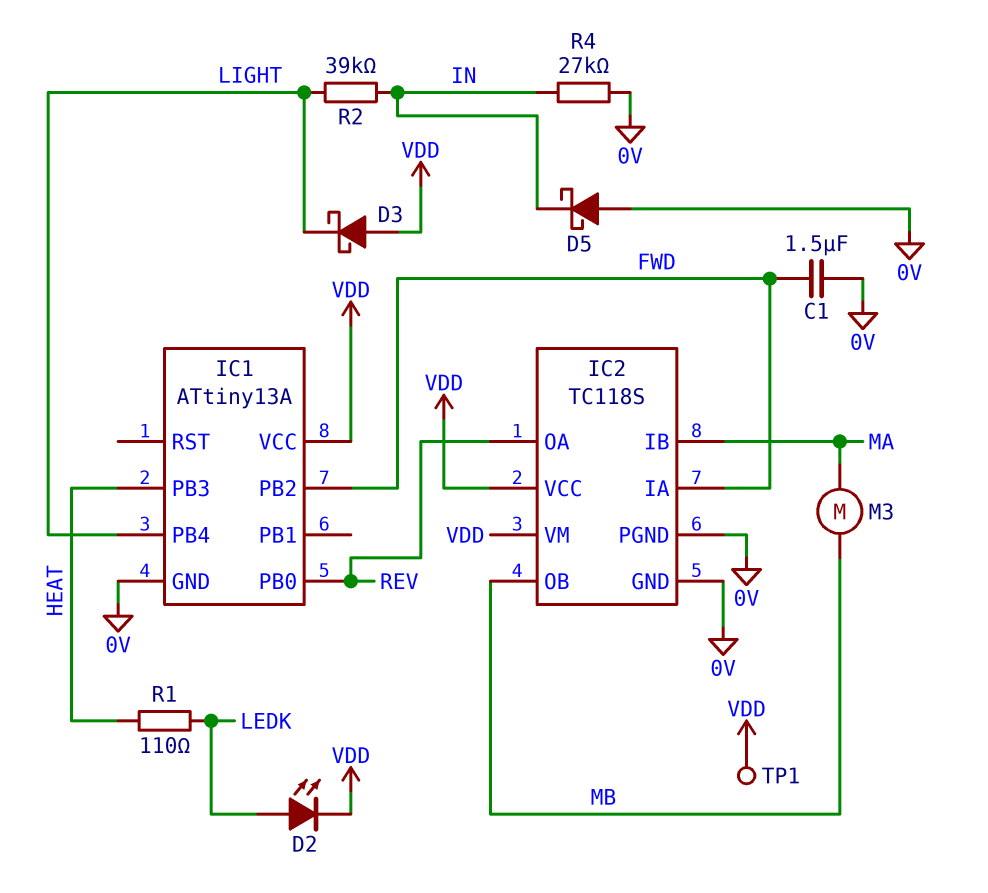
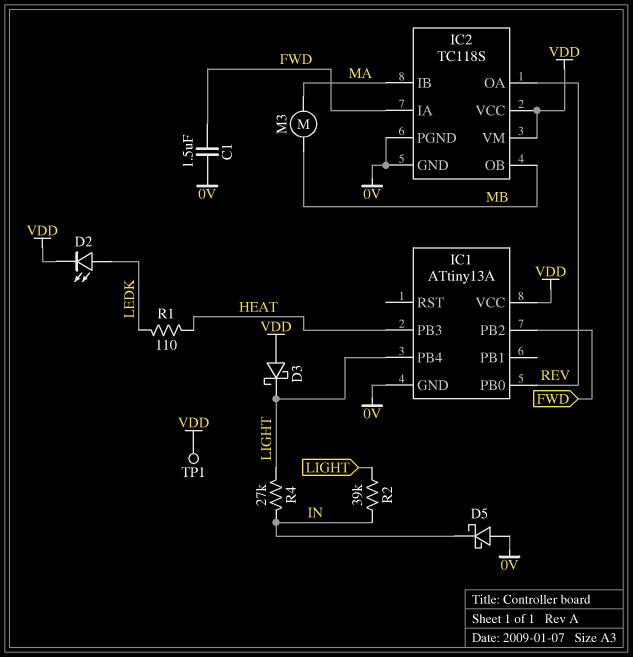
R4: 27k (0V, IN) -> 27k (IN, LIGHT)

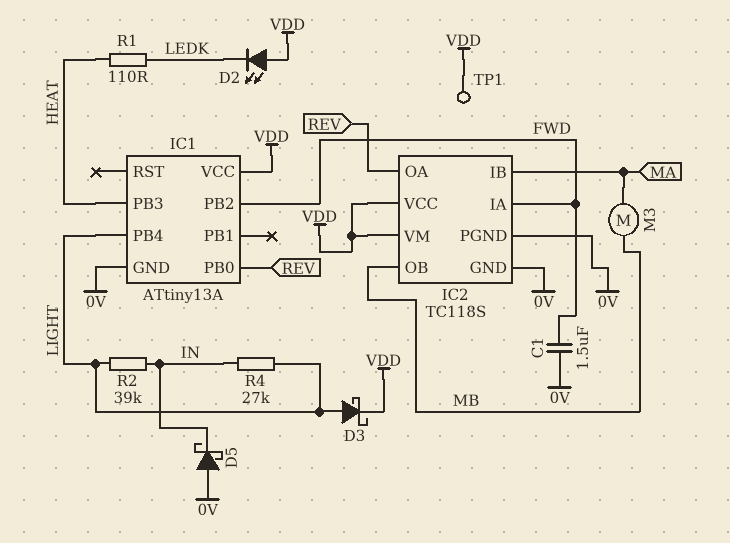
D2: LED (A LEDK, K VDD) -> LED (A VDD, K LEDK)
D3: schottky (A VDD, K LIGHT) -> schottky (A LIGHT, K VDD)

